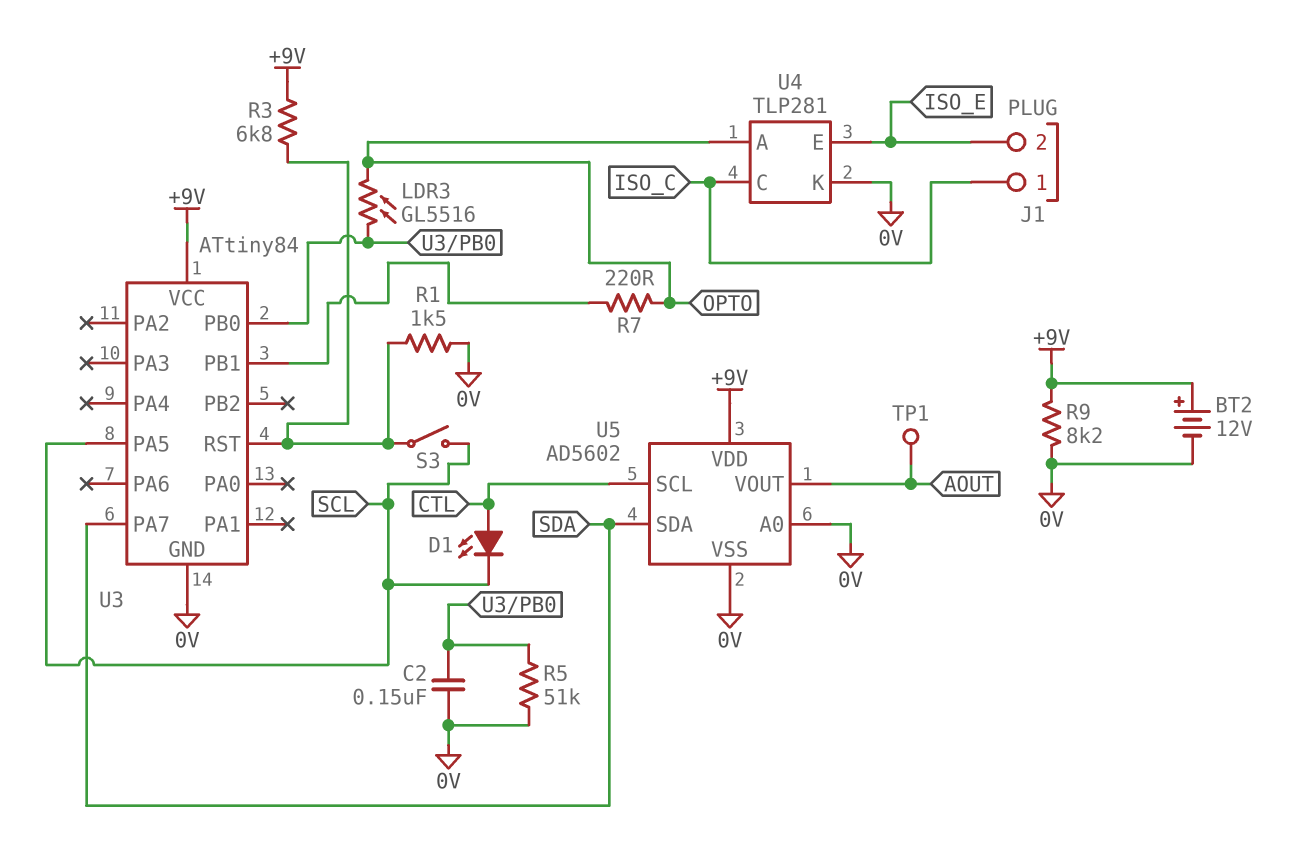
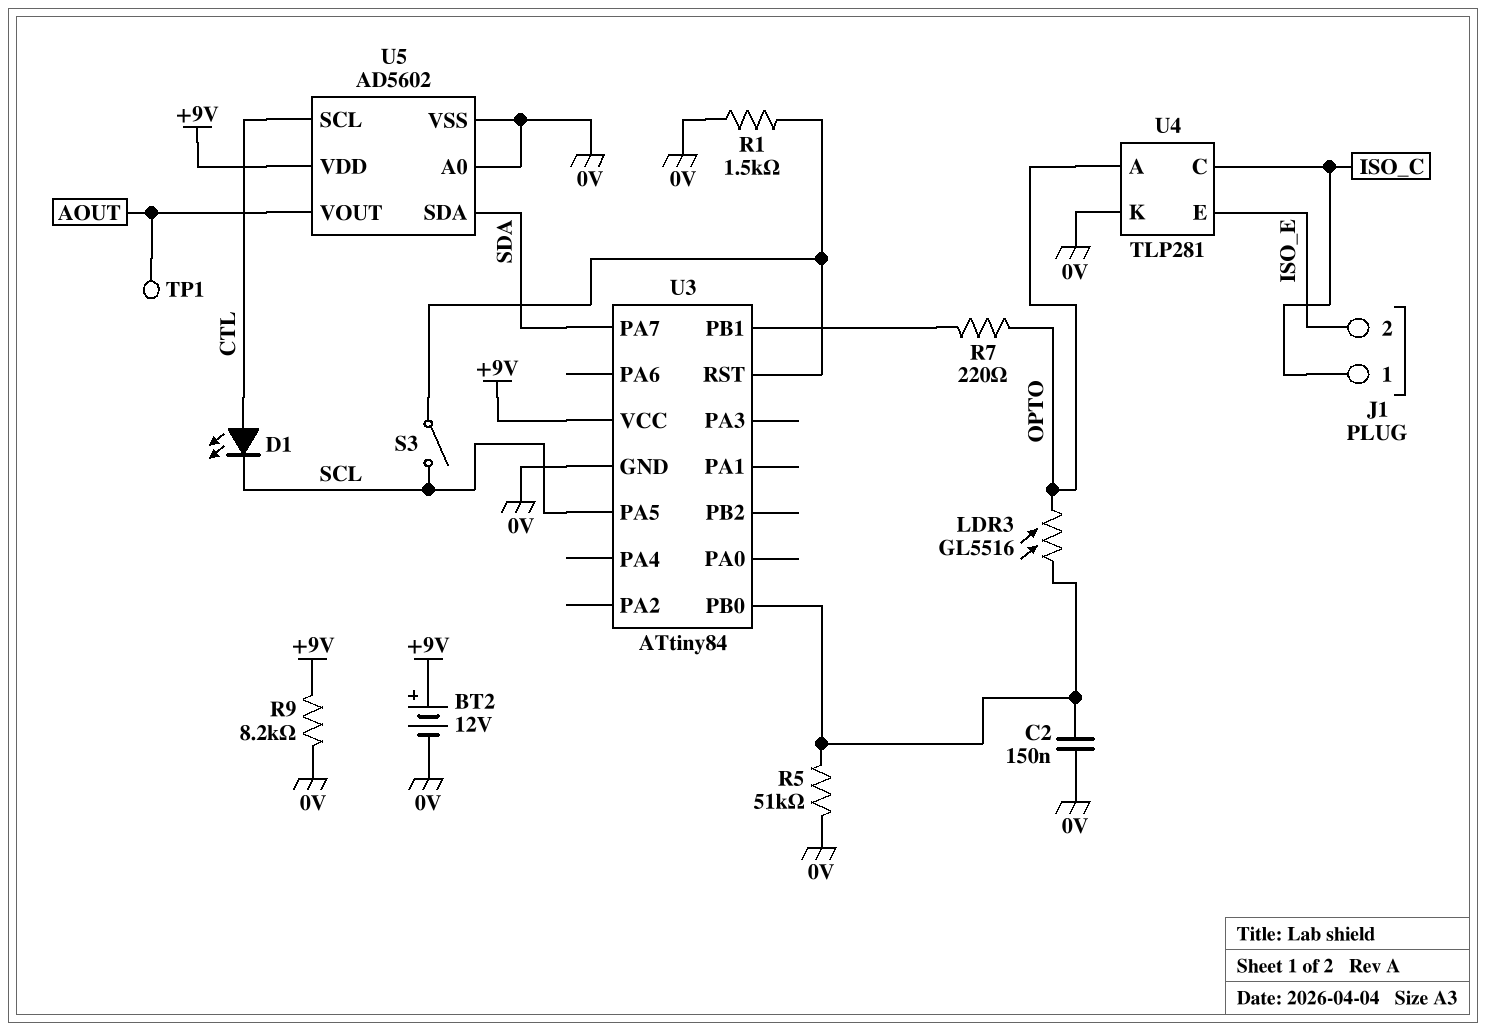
R3: 6.8k (+9V, U3/RST) -> none

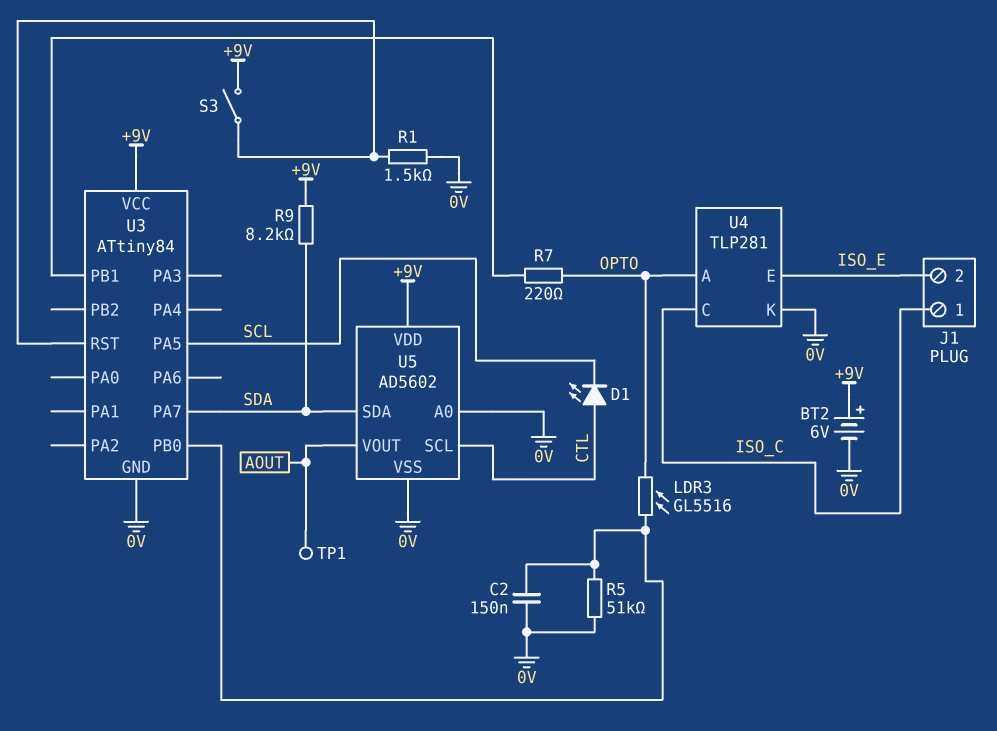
BT2: 12V (plus +9V, minus 0V) -> 6V (plus +9V, minus 0V)
R9: 8.2k (+9V, 0V) -> 8.2k (+9V, SDA)
S3: switch (SCL, U3/RST) -> switch (+9V, U3/RST)

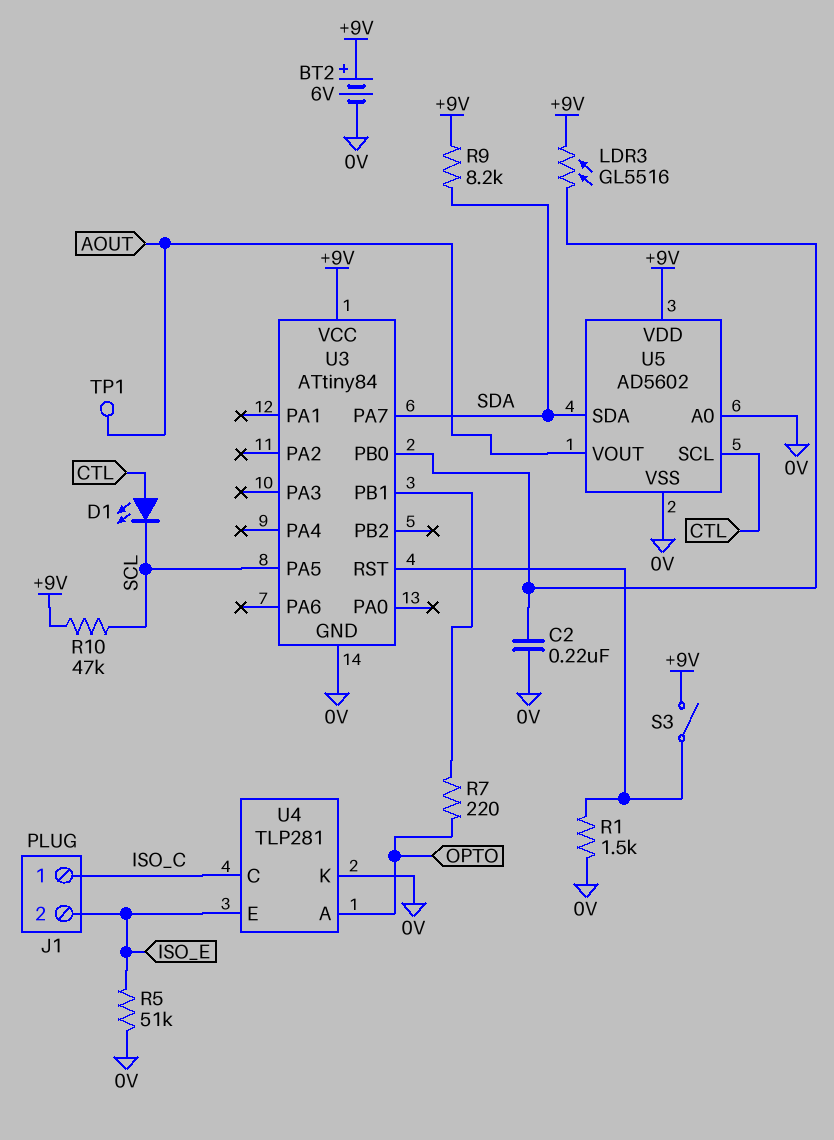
C2: 150nF (0V, U3/PB0) -> 220nF (0V, U3/PB0)
LDR3: GL5516 (OPTO, U3/PB0) -> GL5516 (+9V, U3/PB0)
R5: 51k (0V, U3/PB0) -> 51k (0V, ISO_E)
R10: none -> 47k (+9V, SCL)

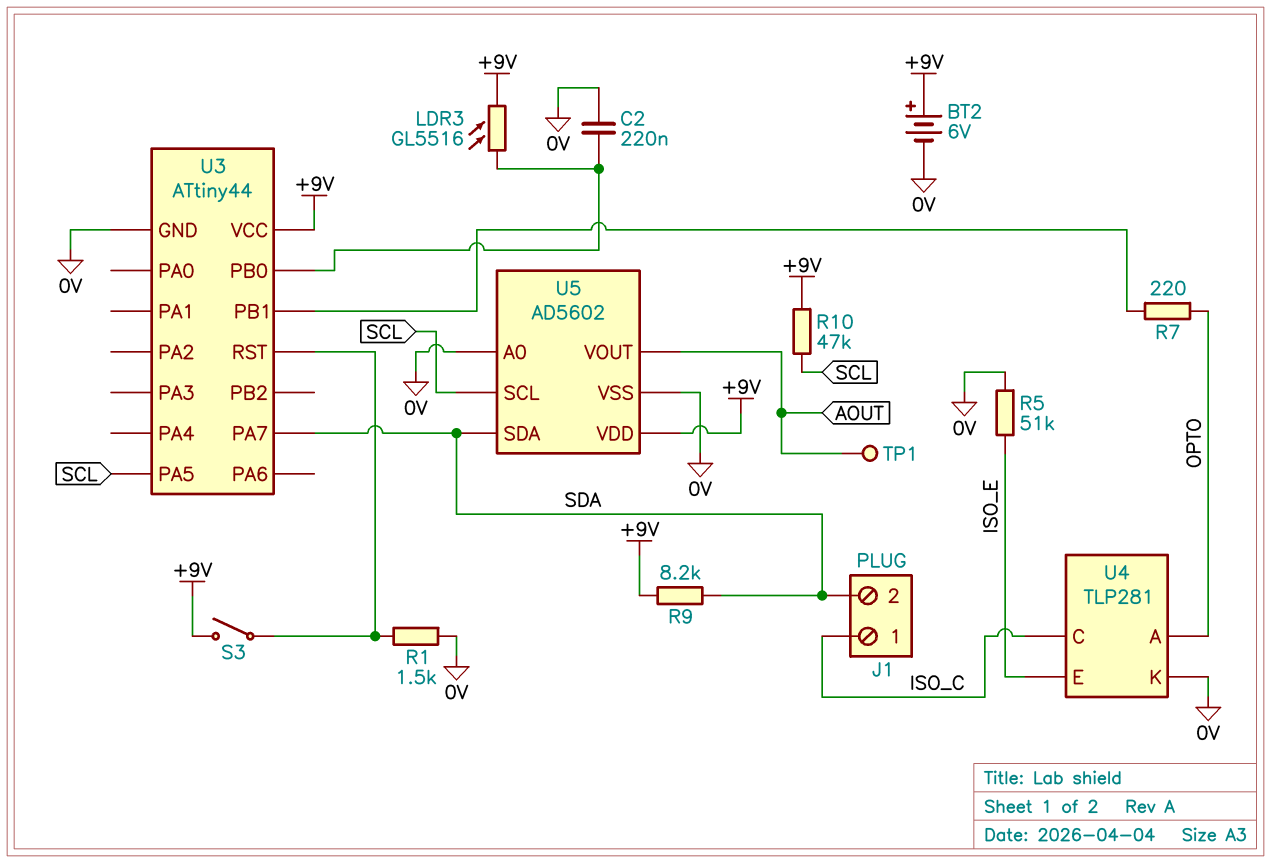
D1: LED (A CTL, K SCL) -> none
J1 pin 2: ISO_E -> SDA
U3: ATtiny84 -> ATtiny44
U5 pin SCL: CTL -> SCL

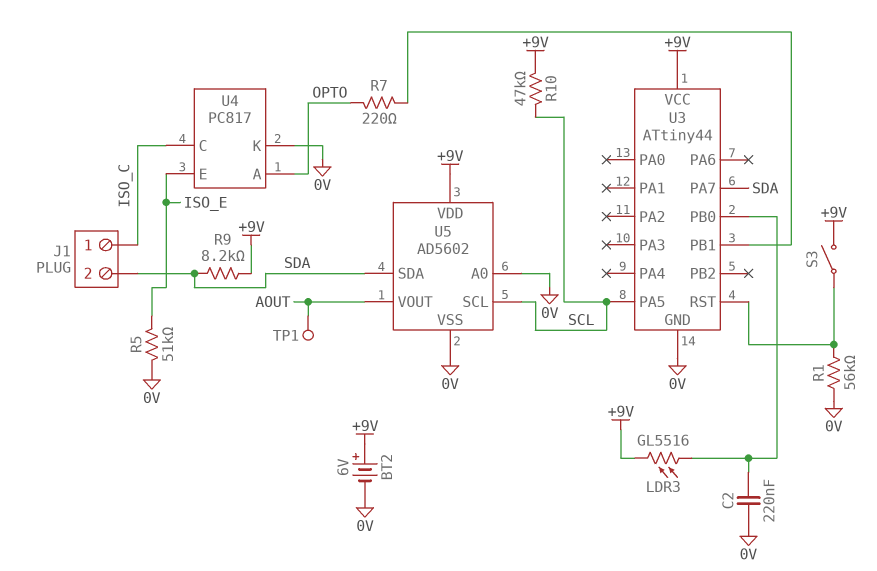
R1: 1.5k (0V, U3/RST) -> 56k (0V, U3/RST)
U4: TLP281 -> PC817

